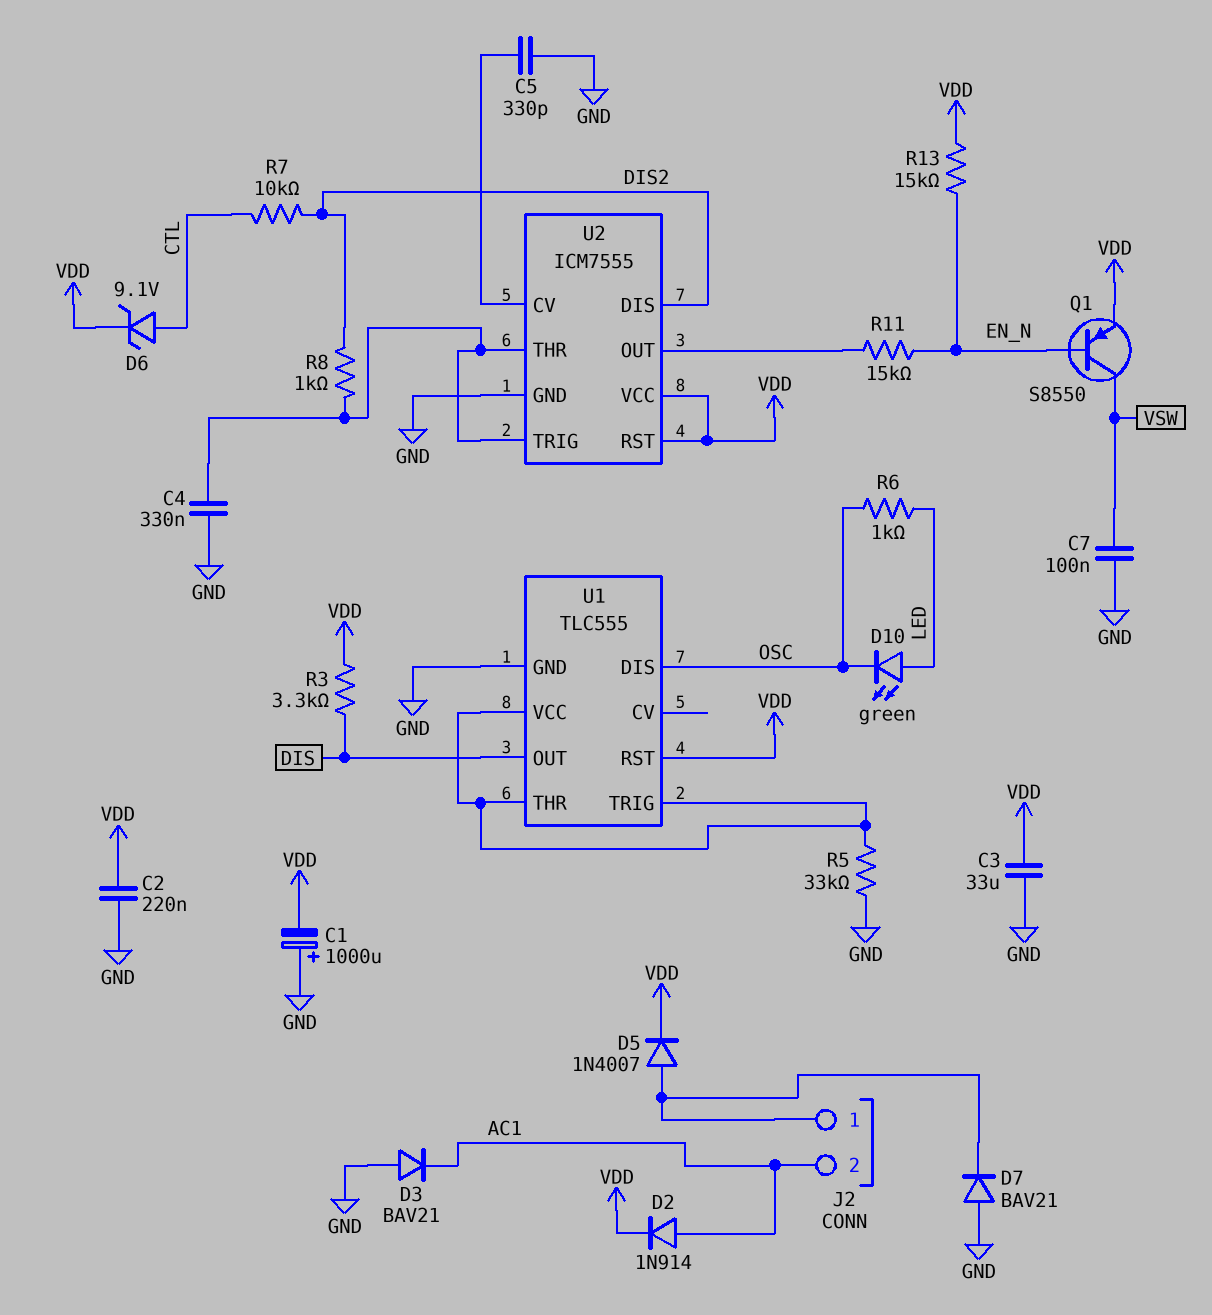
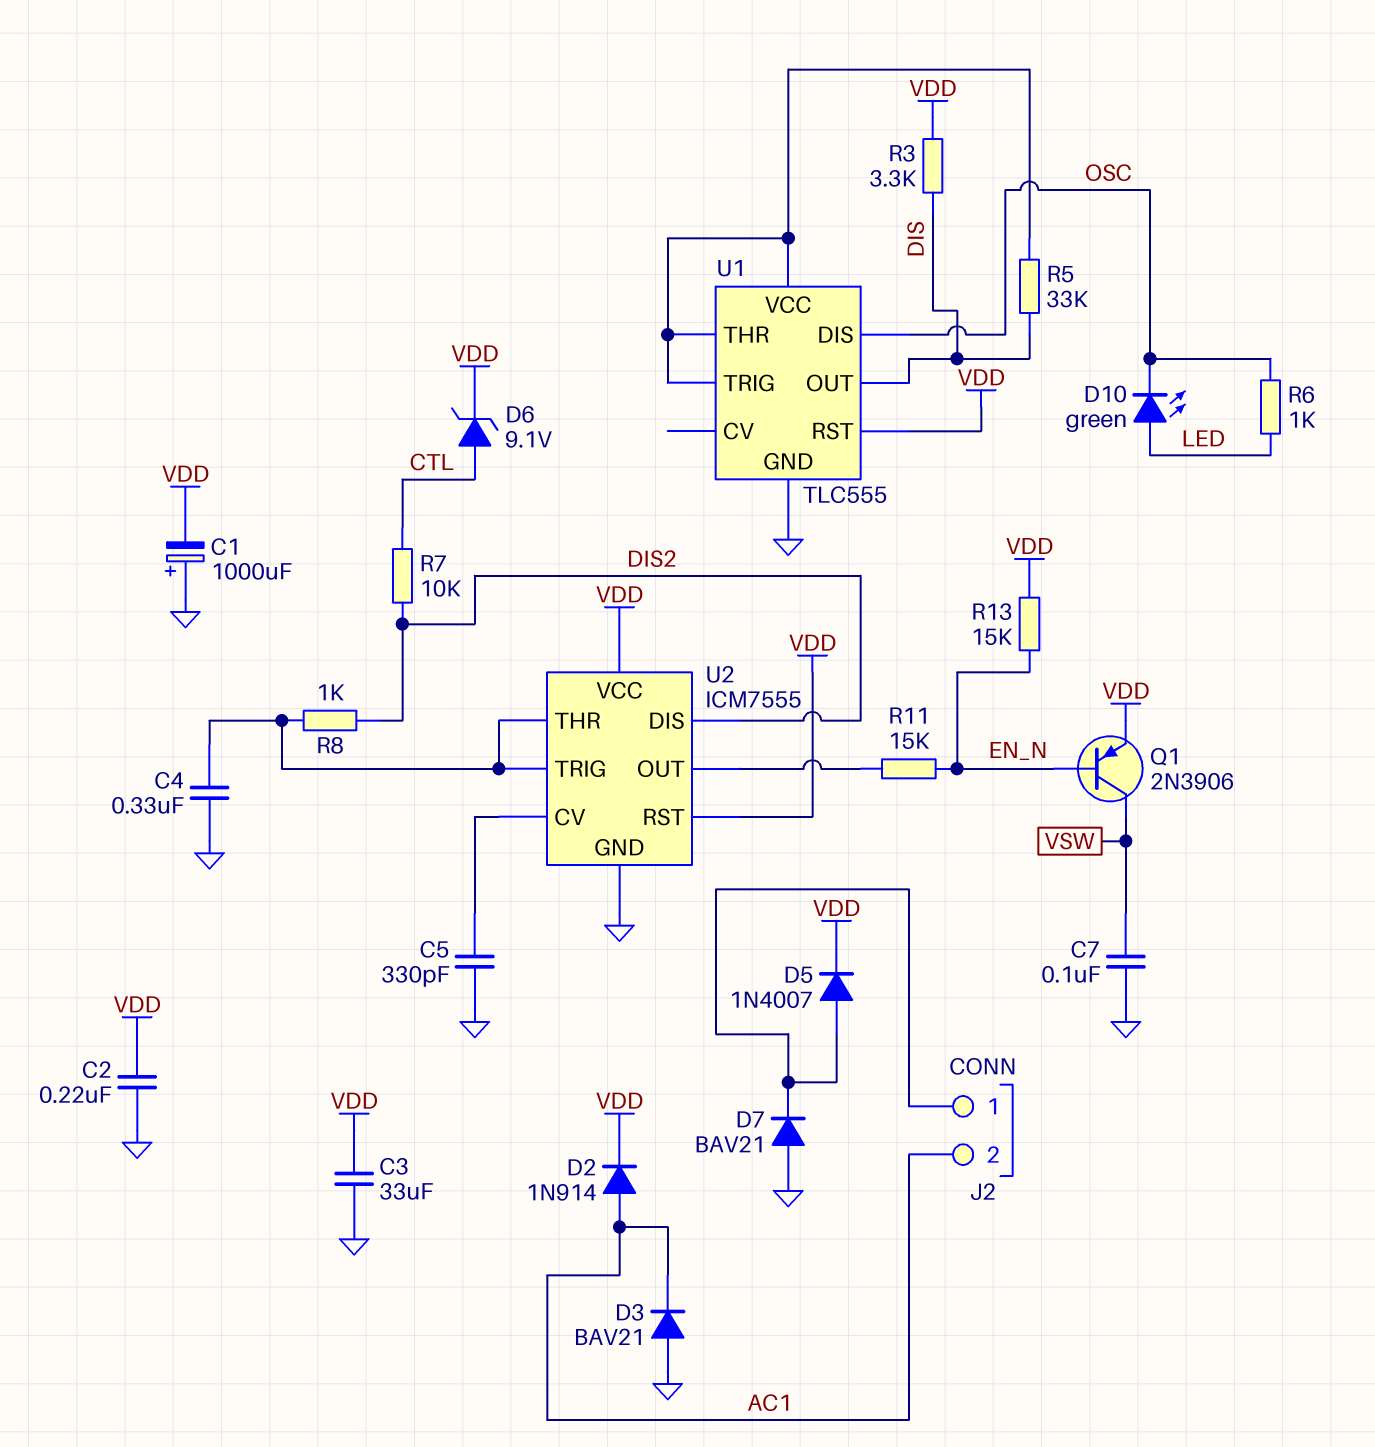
Q1: PNP S8550 (B EN_N, C VSW, E VDD) -> PNP 2N3906 (B EN_N, C VSW, E VDD)
R5: 33k (GND, U1/THR) -> 33k (DIS, U1/THR)

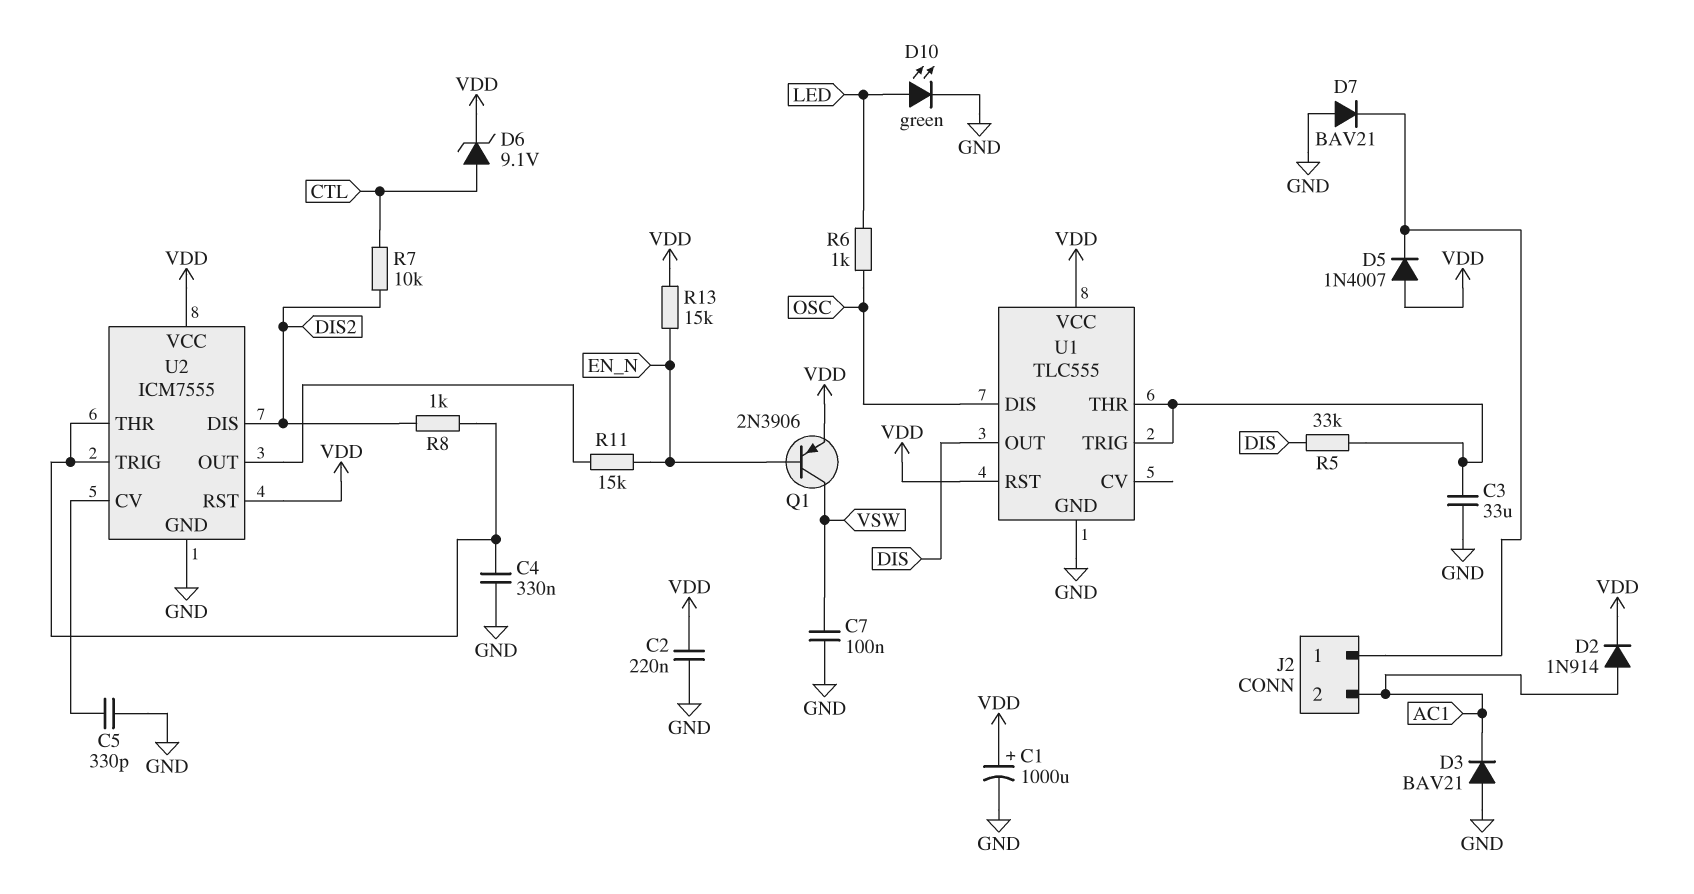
C1: 1000uF (plus GND, minus VDD) -> 1000uF (plus VDD, minus GND)
C3: 33uF (GND, VDD) -> 33uF (GND, U1/THR)
D5: diode 1N4007 (A J2/1, K VDD) -> diode 1N4007 (A VDD, K J2/1)
D10: LED green (A LED, K OSC) -> LED green (A LED, K GND)
R3: 3.3k (DIS, VDD) -> none
U1 pin VCC: U1/THR -> VDD

